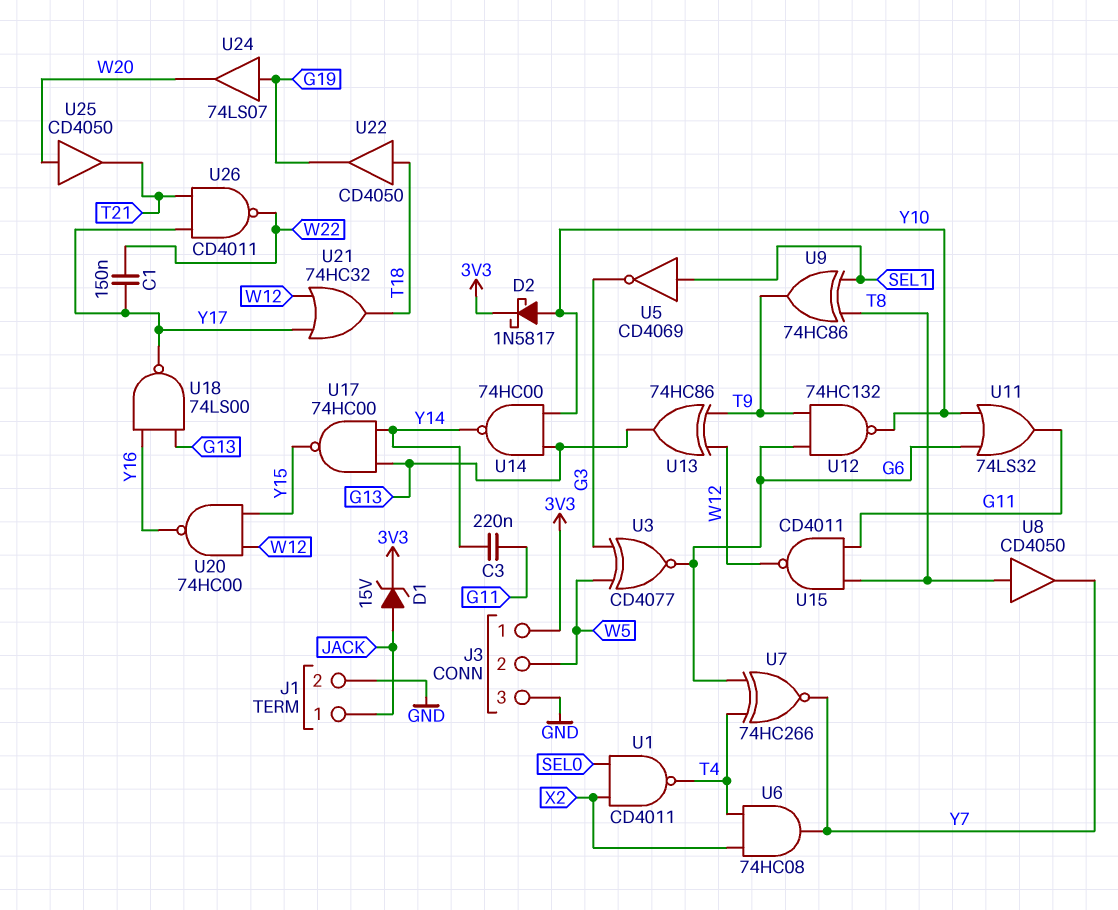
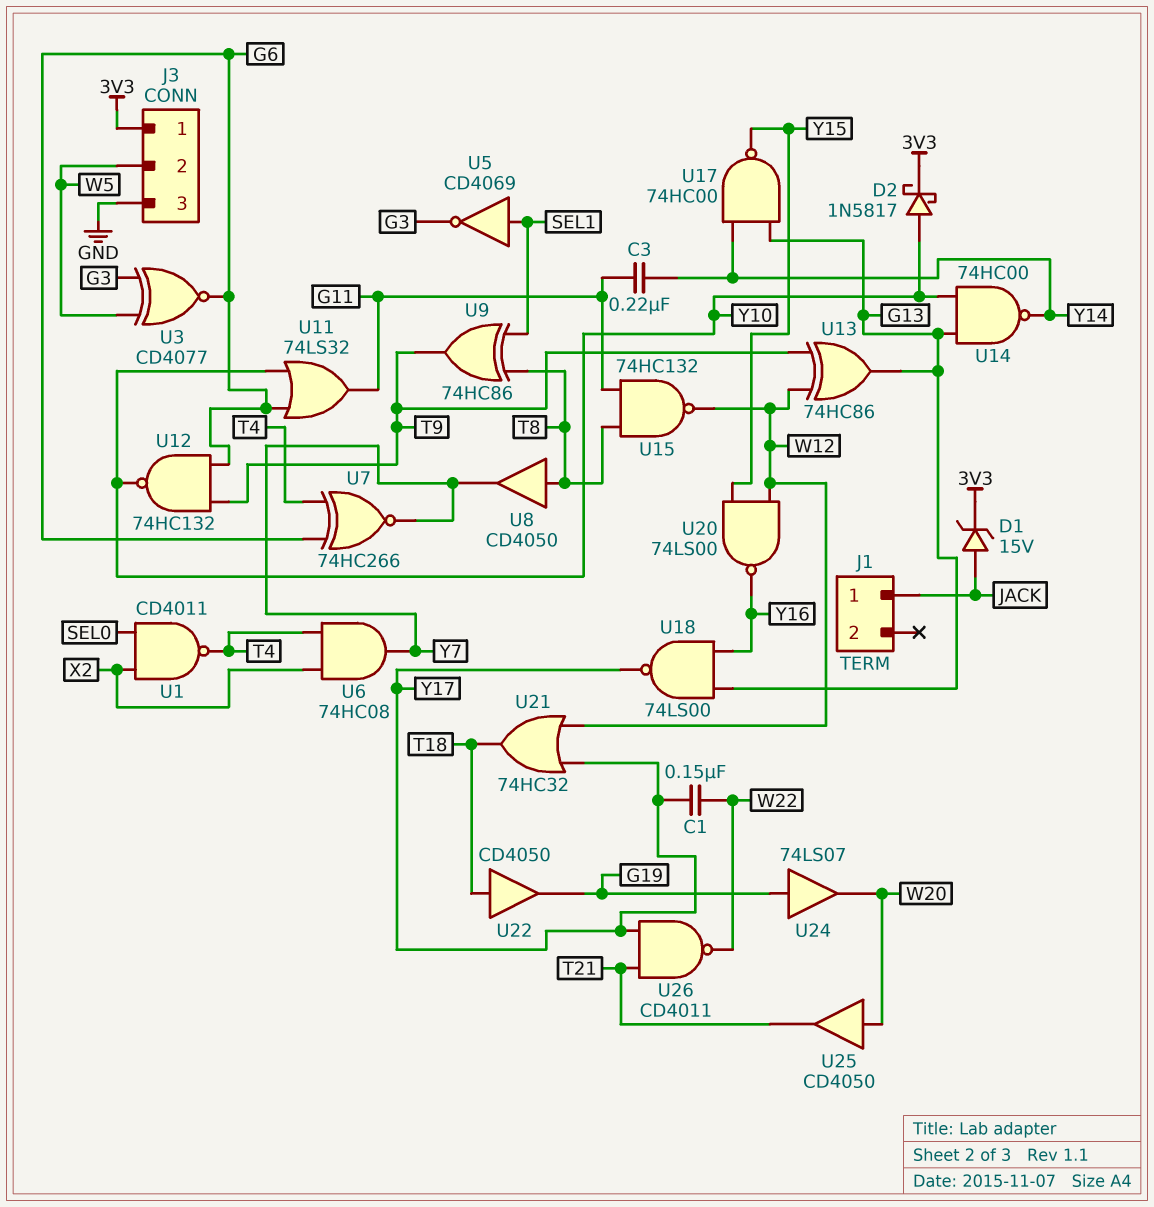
J1 pin 2: GND -> none
U15: NAND CD4011 (in G11, in T8, out W12) -> NAND 74HC132 (in G11, in T8, out W12)
U20: NAND 74HC00 (in W12, in Y15, out Y16) -> NAND 74LS00 (in W12, in Y15, out Y16)

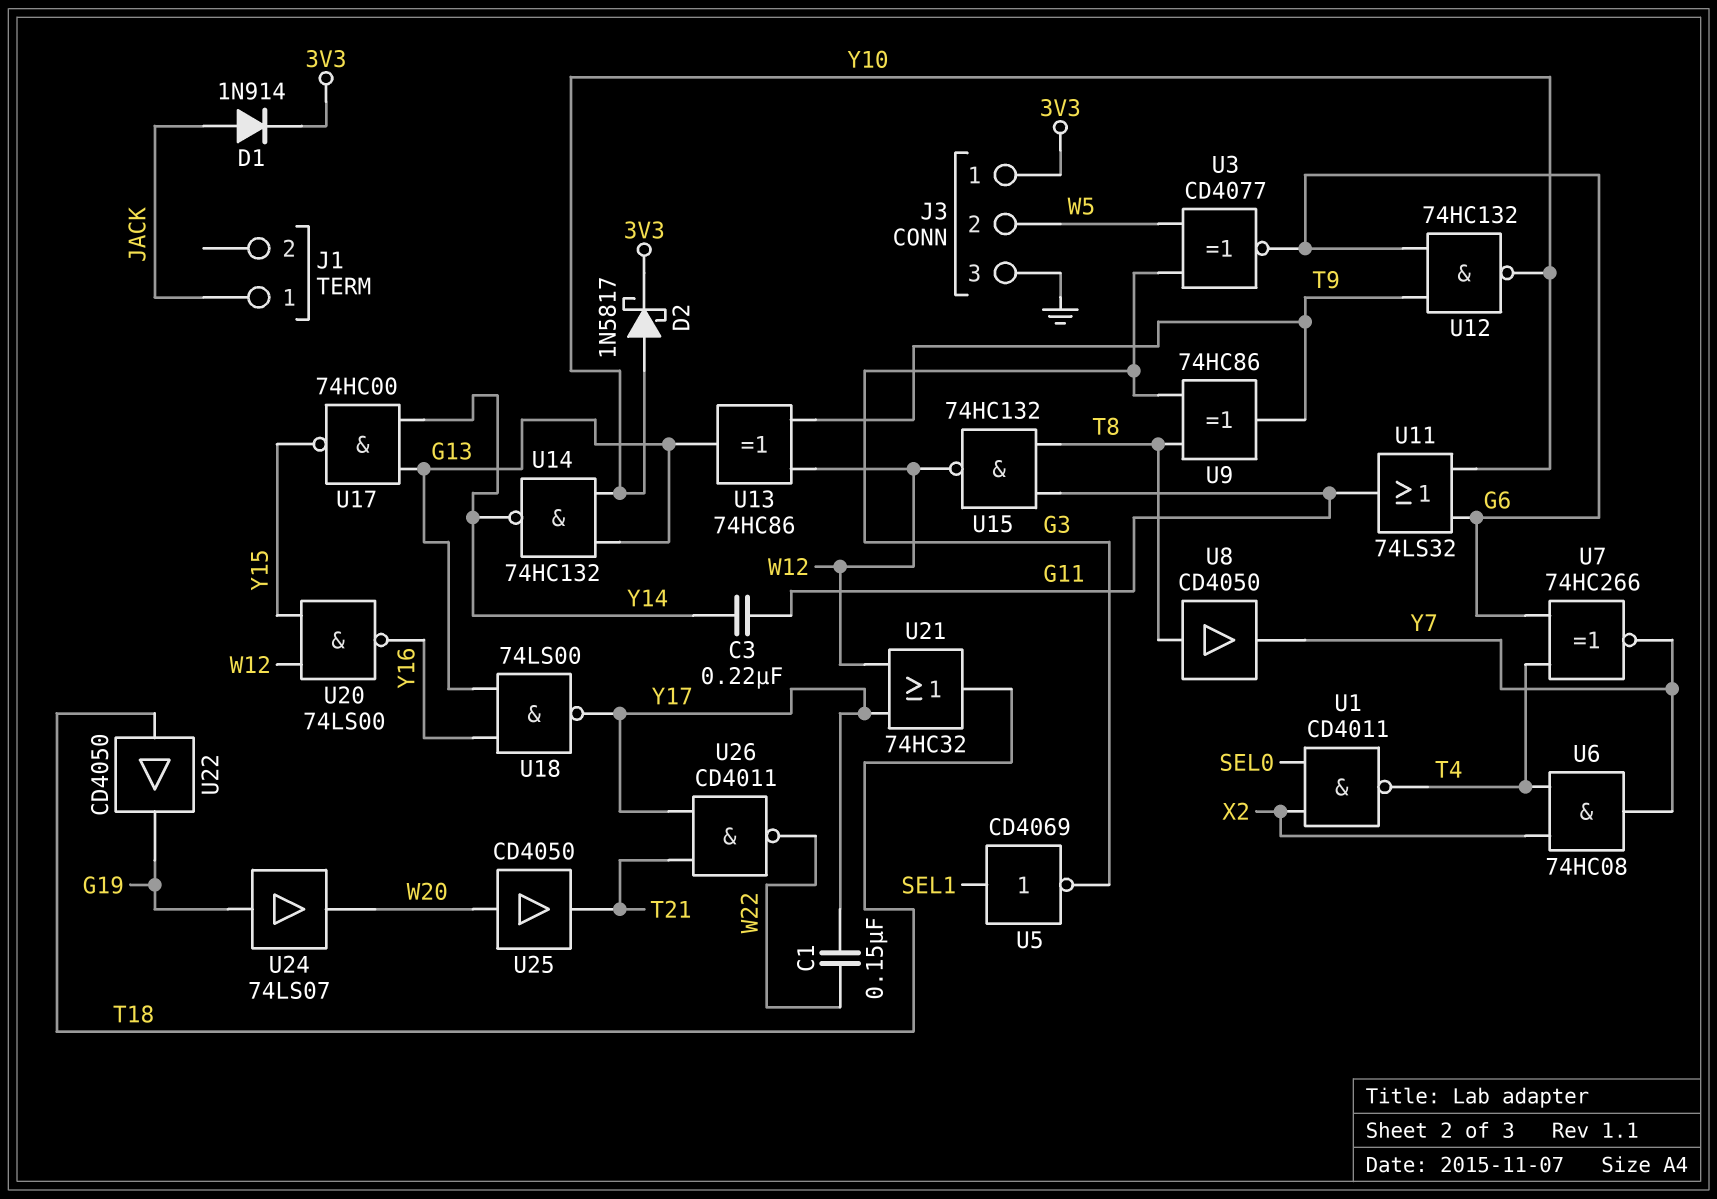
D1: zener 15V (A JACK, K 3V3) -> diode 1N914 (A JACK, K 3V3)
U9: XOR 74HC86 (in SEL1, in T8, out T9) -> XOR 74HC86 (in G3, in T8, out T9)
U14: NAND 74HC00 (in G13, in Y10, out Y14) -> NAND 74HC132 (in G13, in Y10, out Y14)

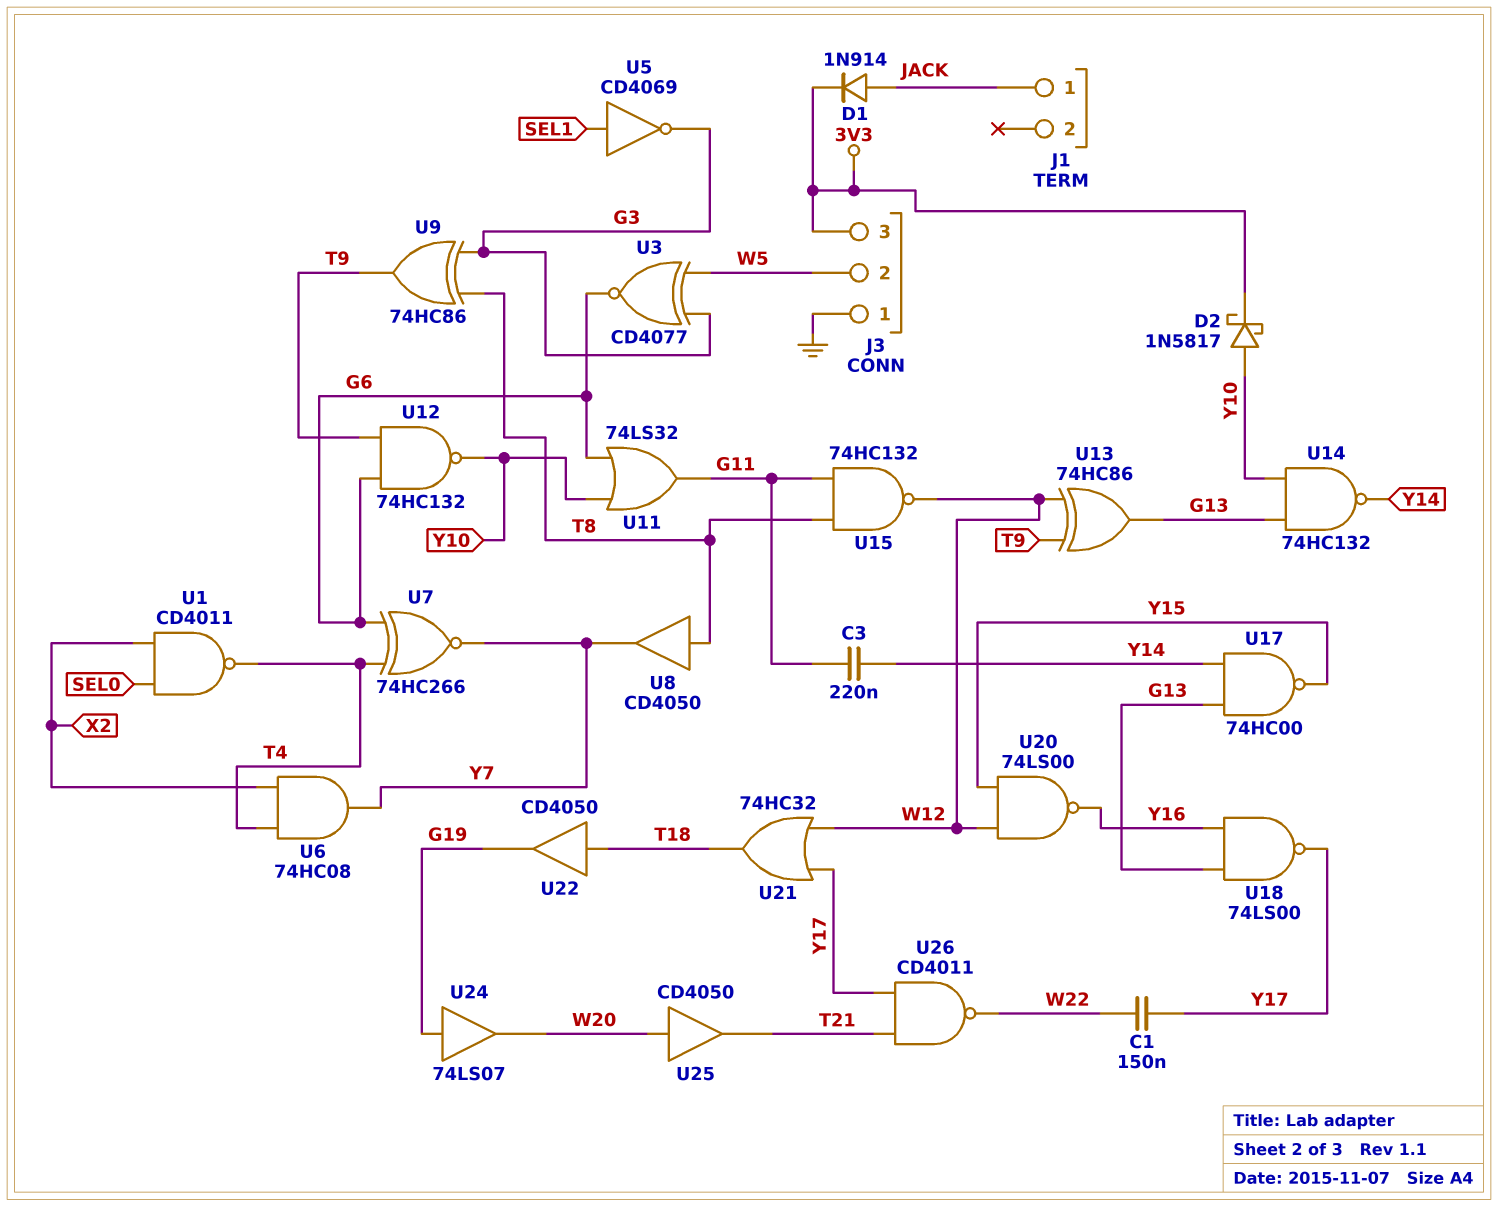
J3 pin 1: 3V3 -> GND
J3 pin 3: GND -> 3V3

